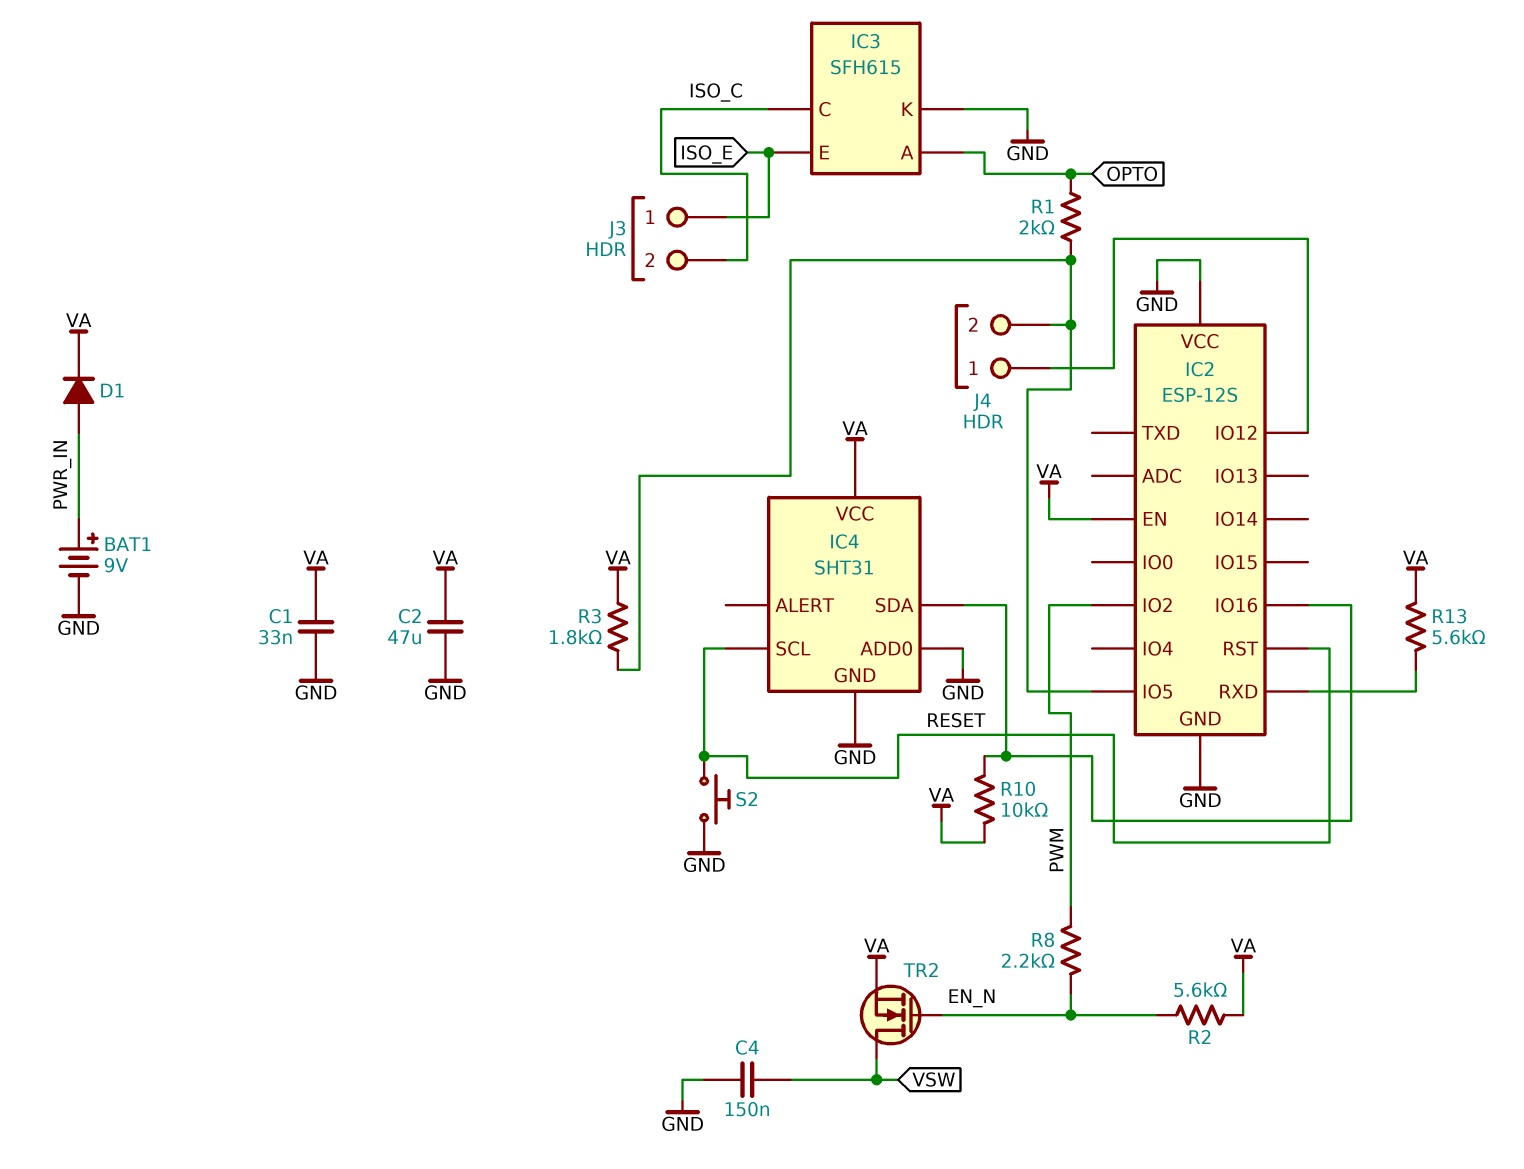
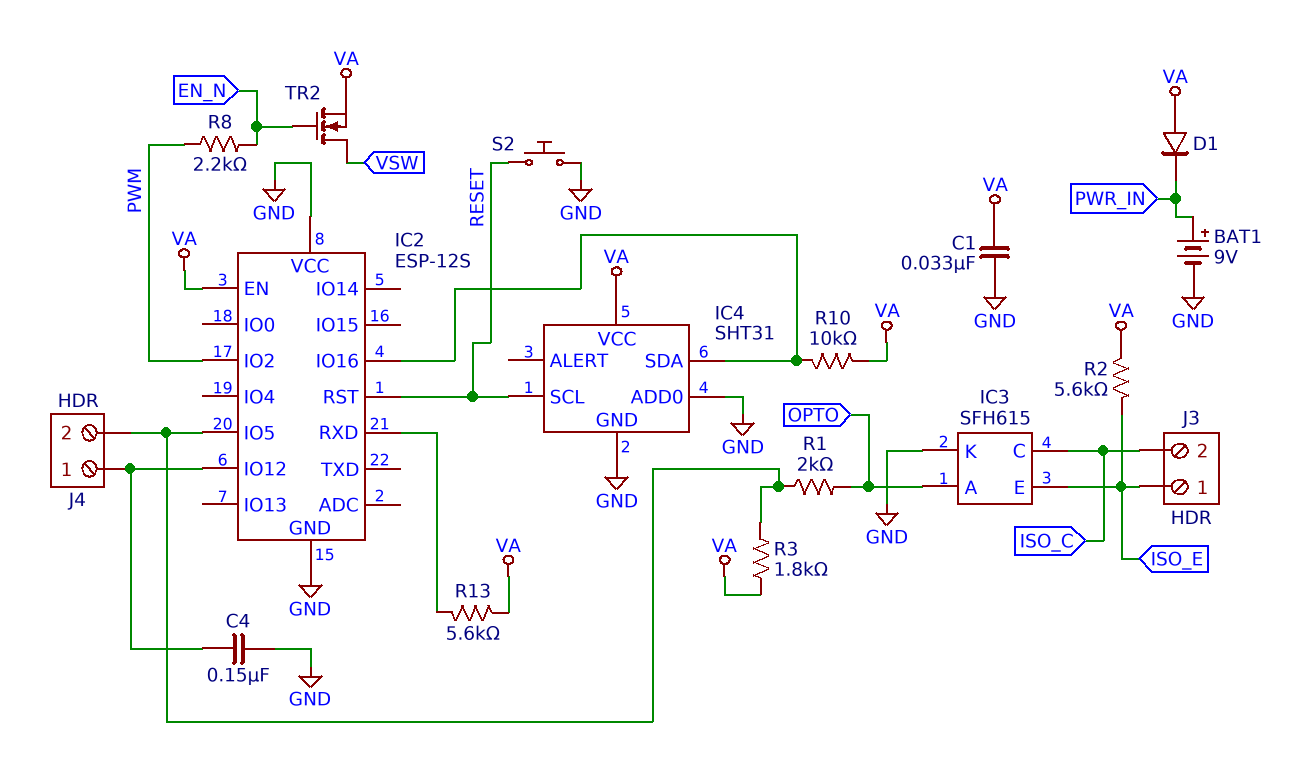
C2: 47uF (GND, VA) -> none
C4: 150nF (GND, VSW) -> 150nF (GND, IC2/IO12)
D1: diode (A PWR_IN, K VA) -> diode (A VA, K PWR_IN)
R2: 5.6k (EN_N, VA) -> 5.6k (ISO_E, VA)

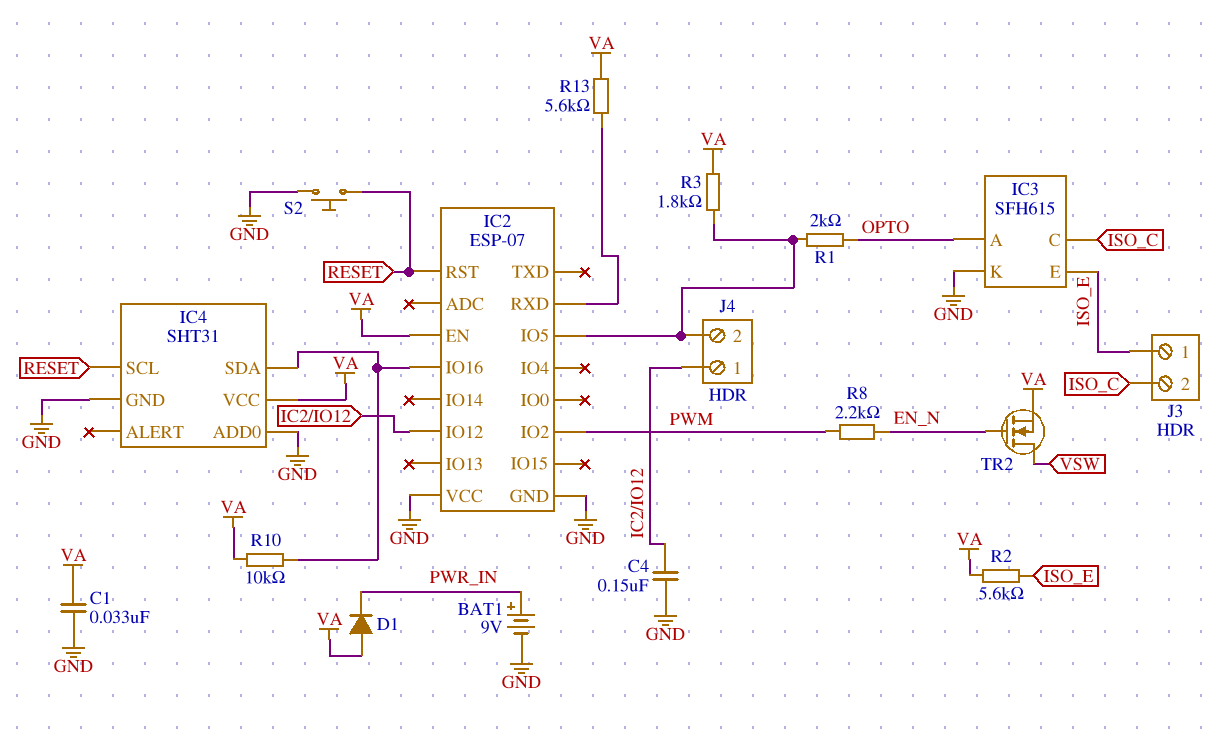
IC2: ESP-12S -> ESP-07

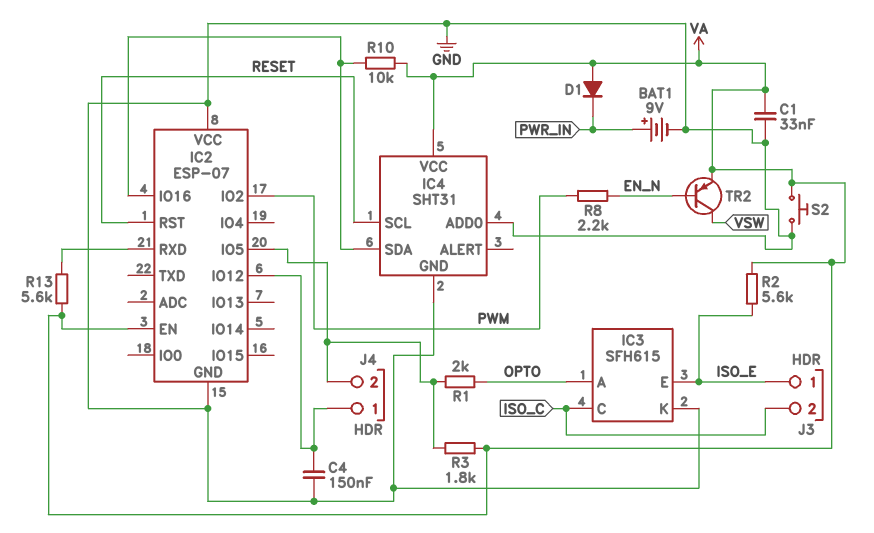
S2: button (GND, RESET) -> button (GND, VA)
TR2: NMOS (G EN_N, D VSW, S VA) -> PNP (B EN_N, C VSW, E VA)

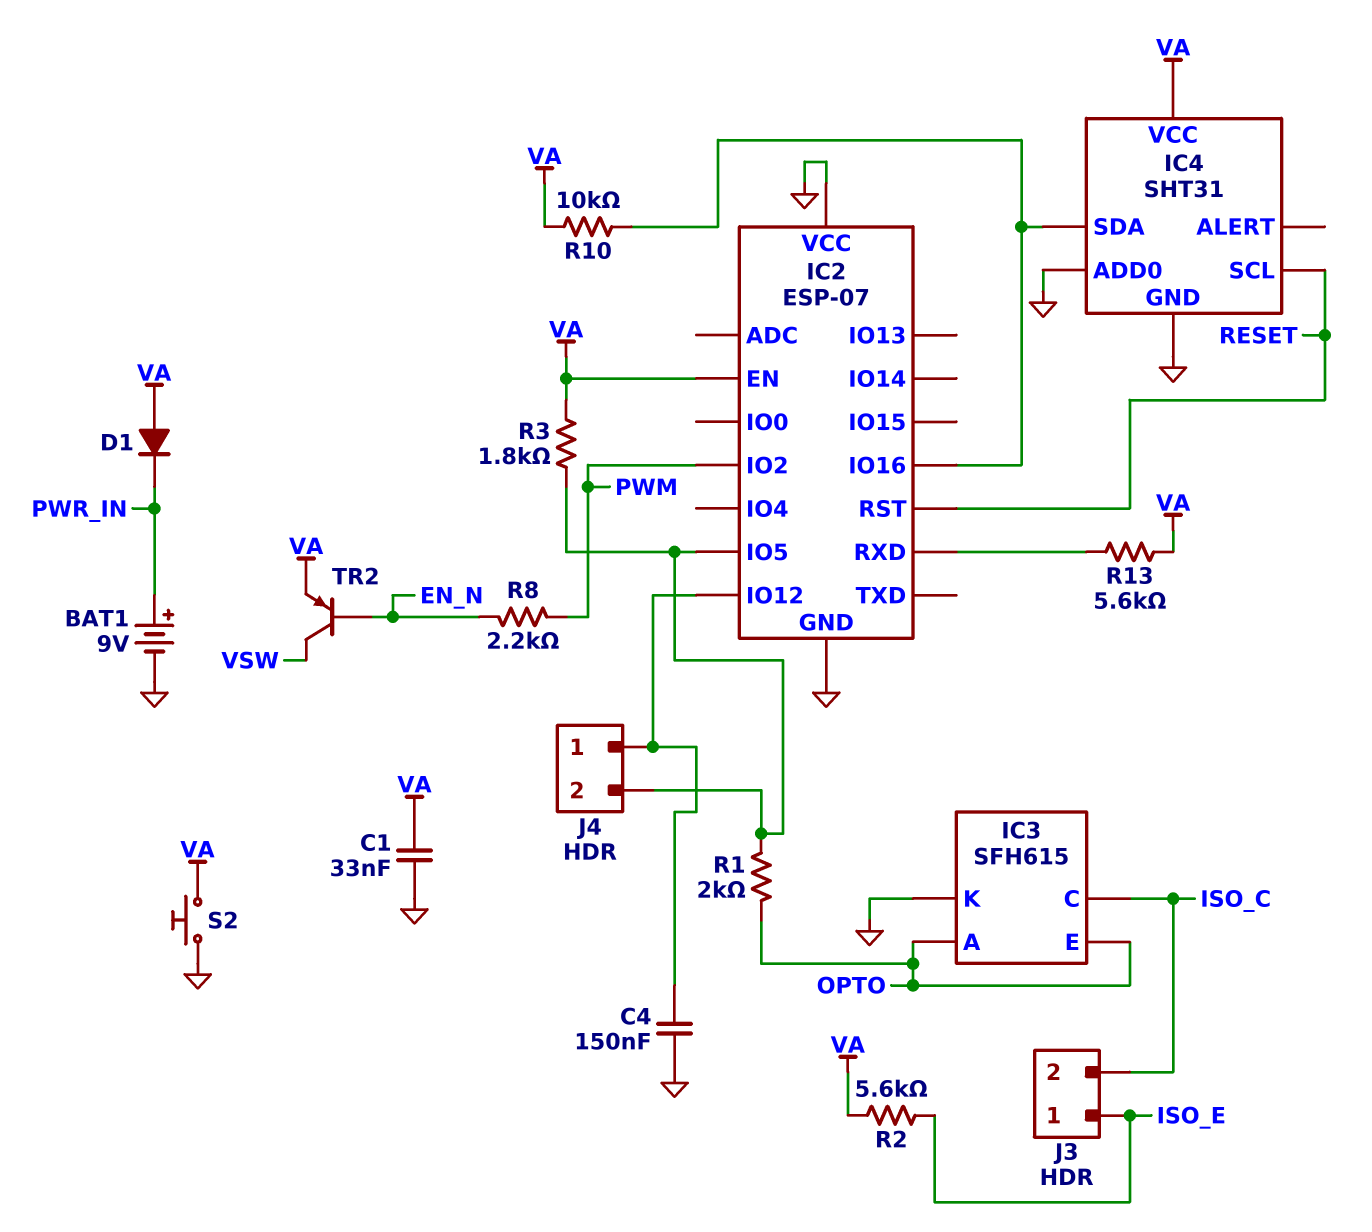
IC3 pin E: ISO_E -> OPTO

